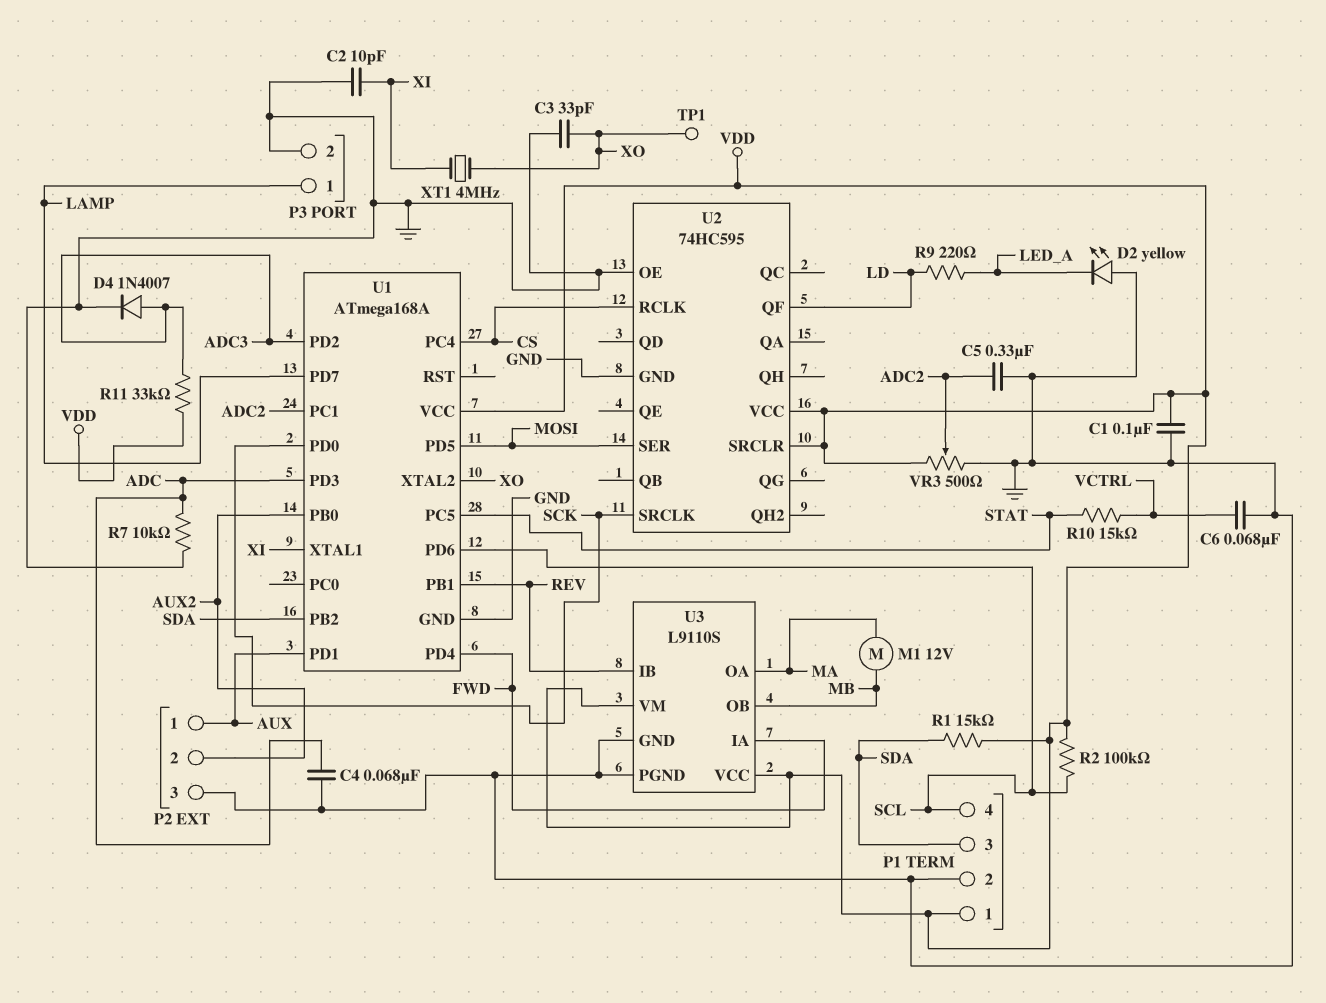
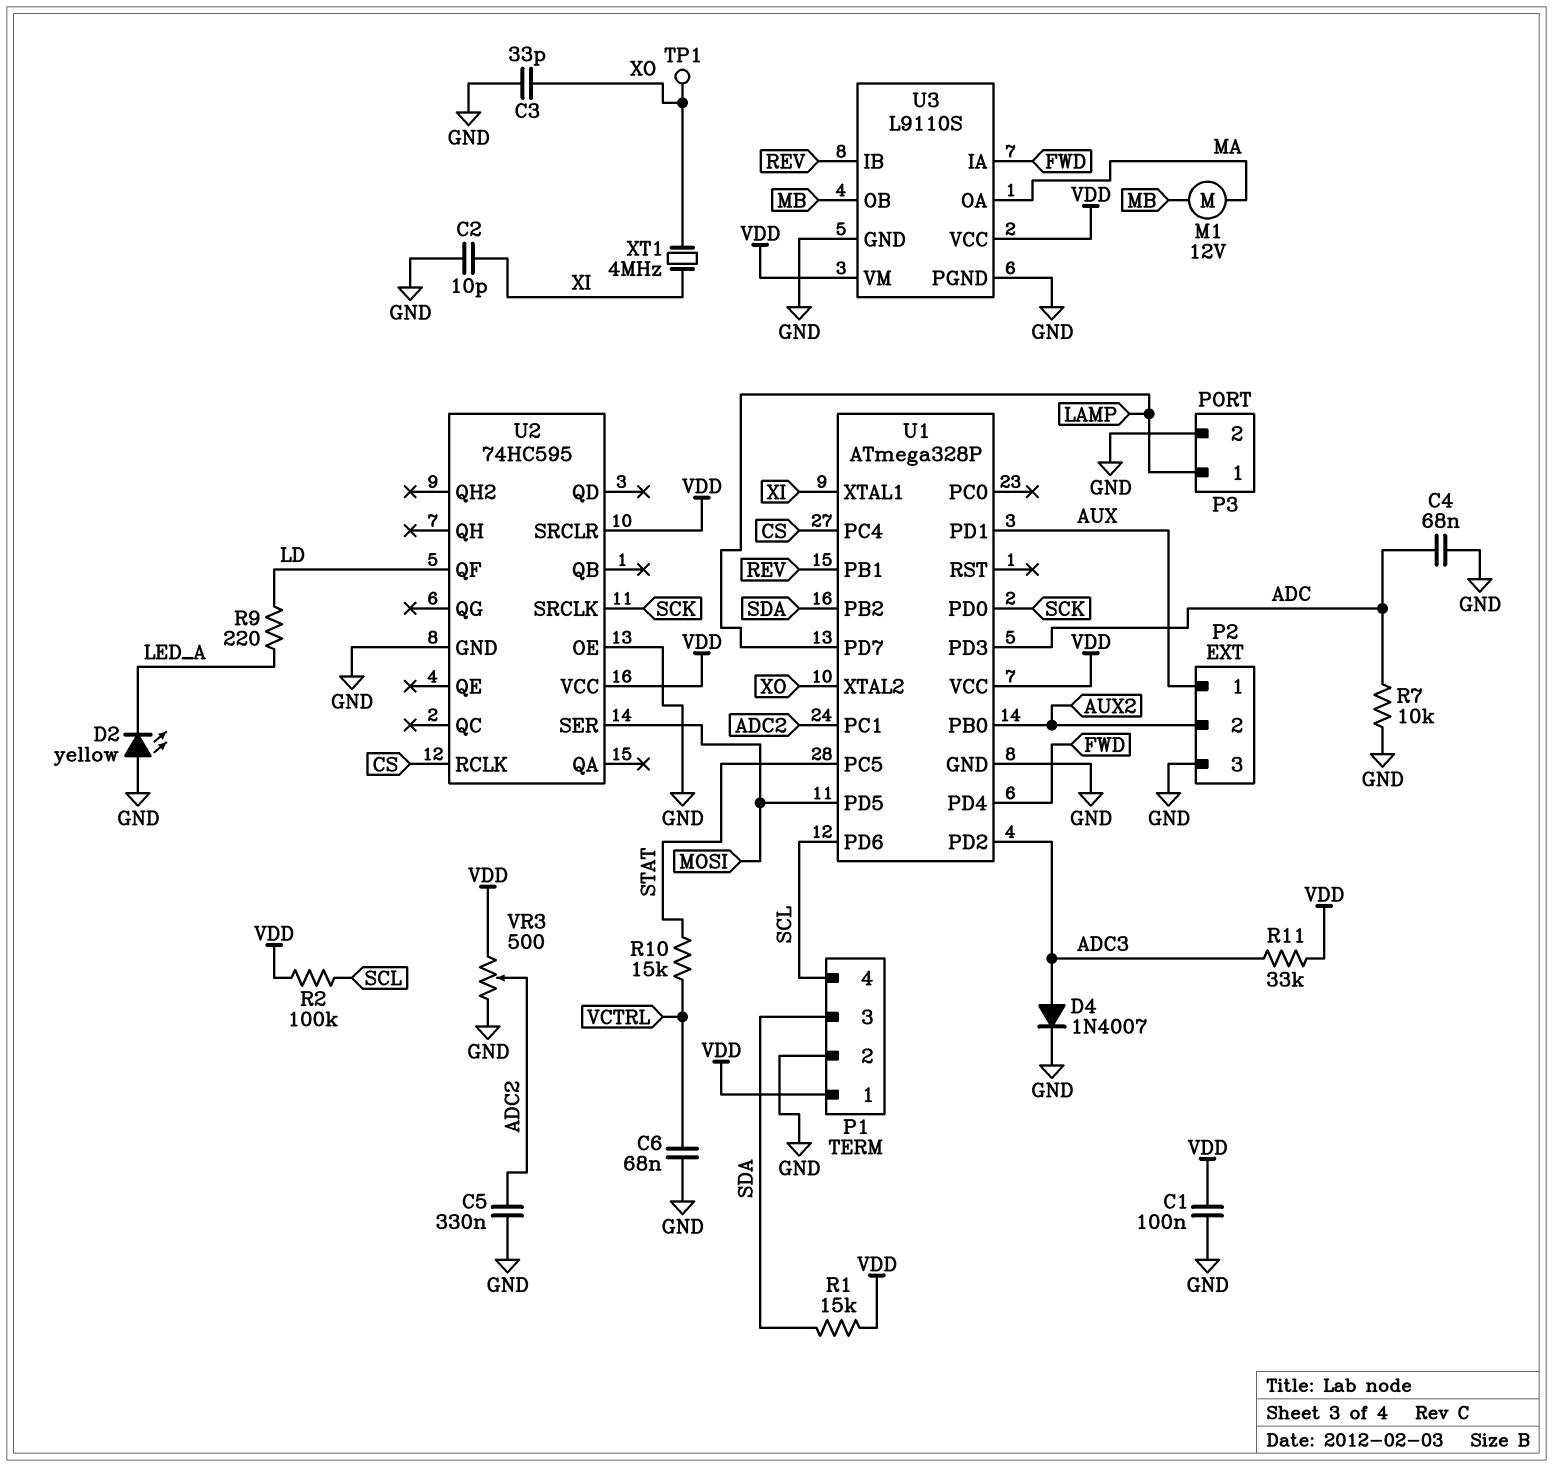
U1: ATmega168A -> ATmega328P

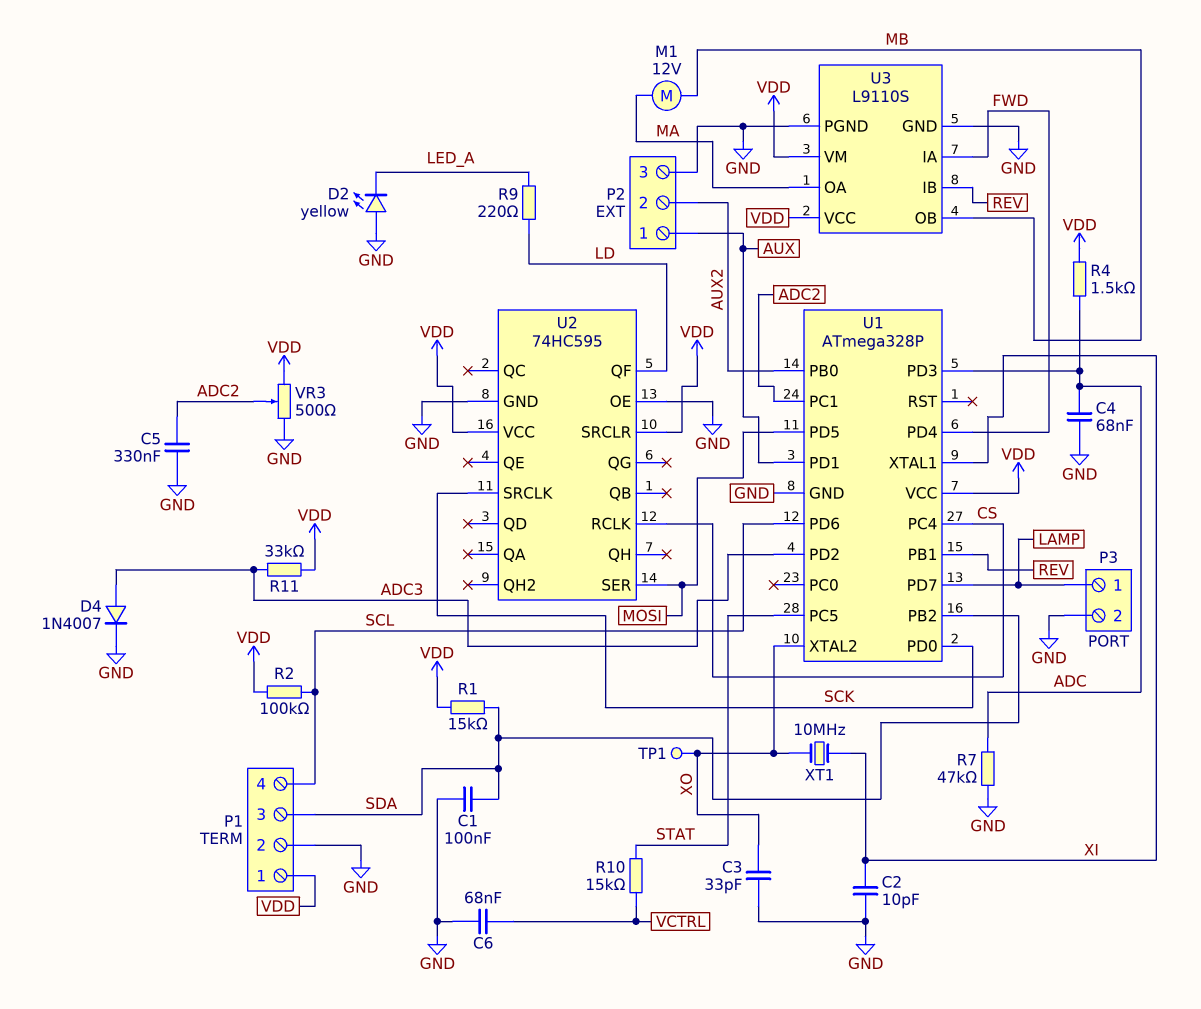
C1: 100nF (GND, VDD) -> 100nF (GND, SDA)
R4: none -> 1.5k (ADC, VDD)
R7: 10k (ADC, GND) -> 47k (ADC, GND)
XT1: 4MHz (XI, XO) -> 10MHz (XI, XO)

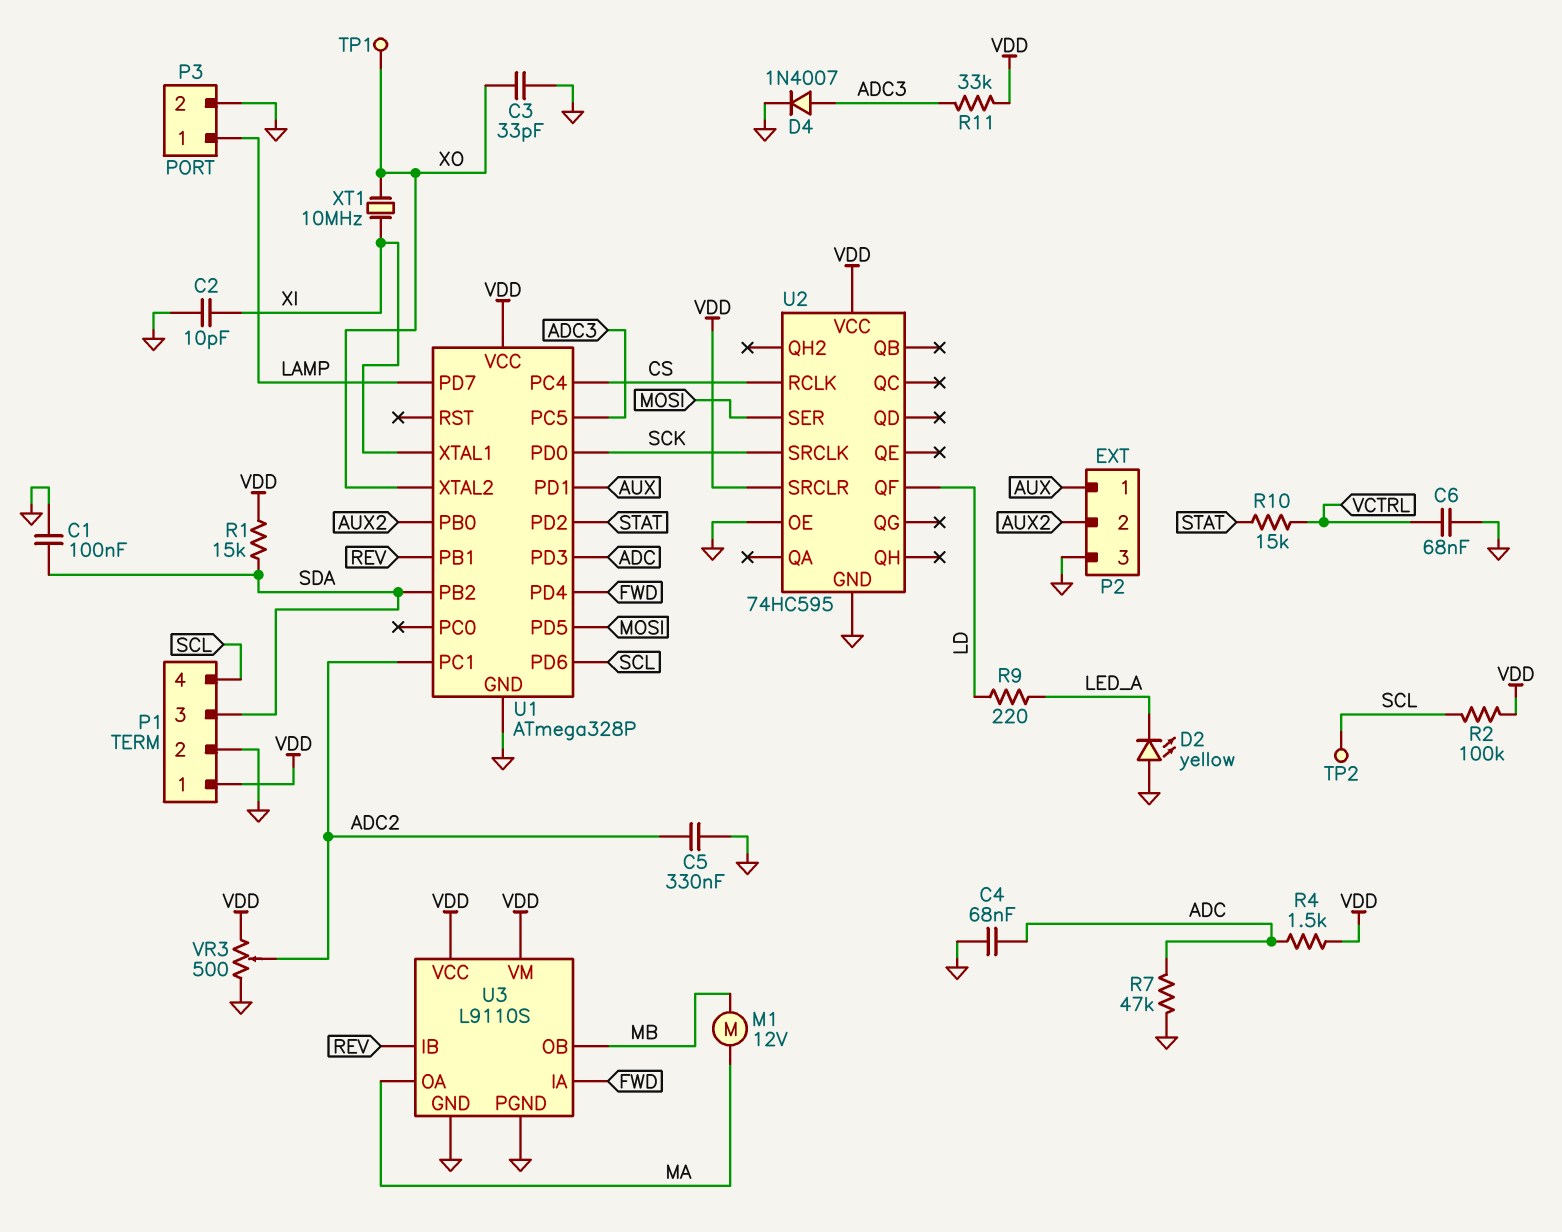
TP2: none -> test point (SCL)
U1 pin PC5: STAT -> ADC3
U1 pin PD2: ADC3 -> STAT

